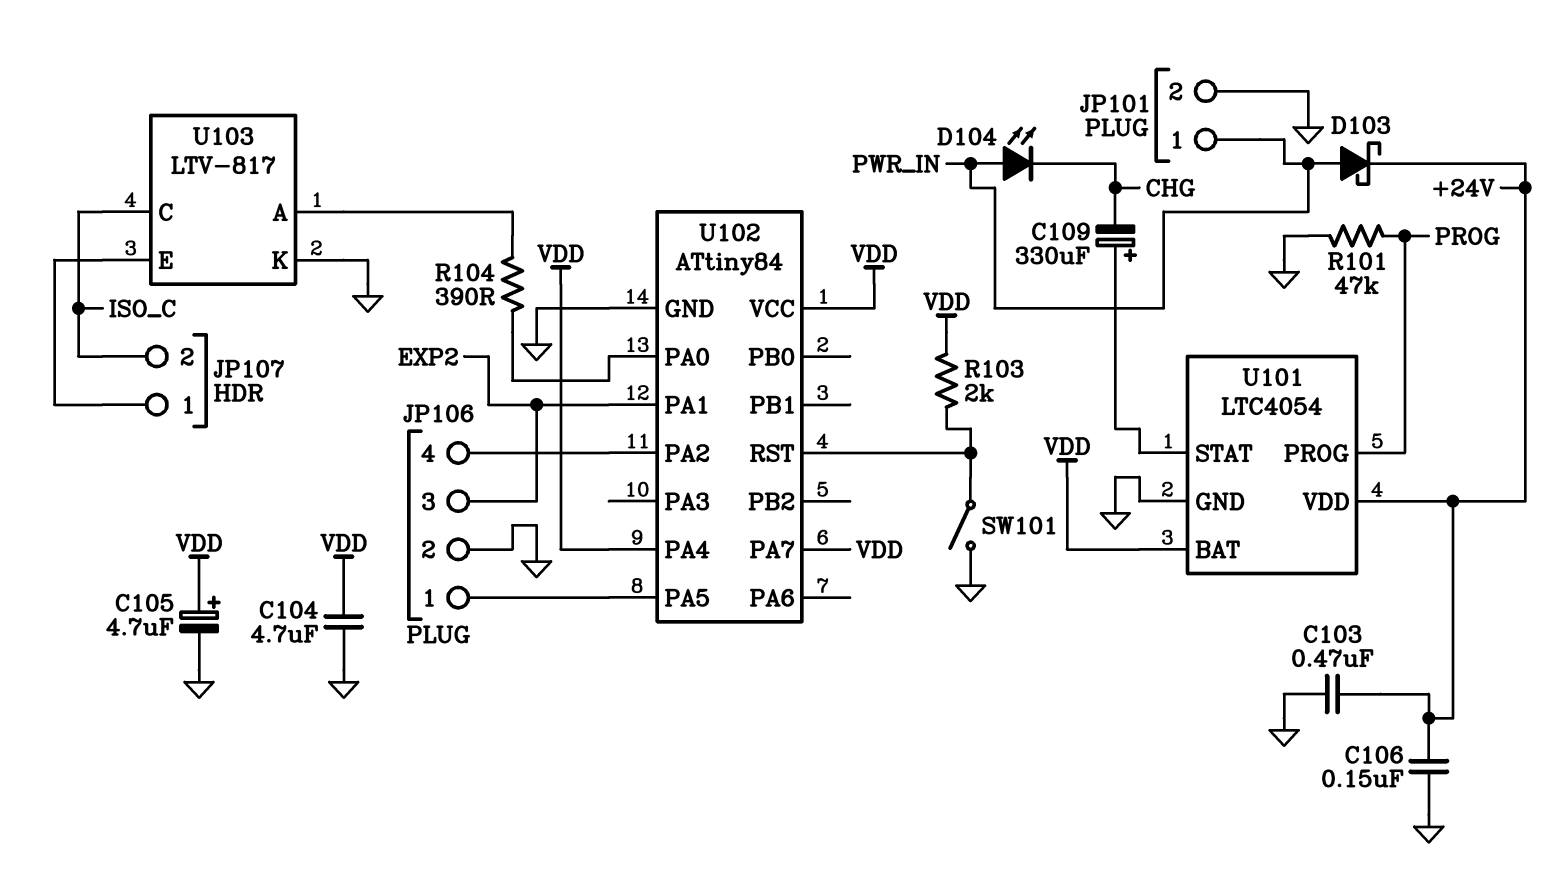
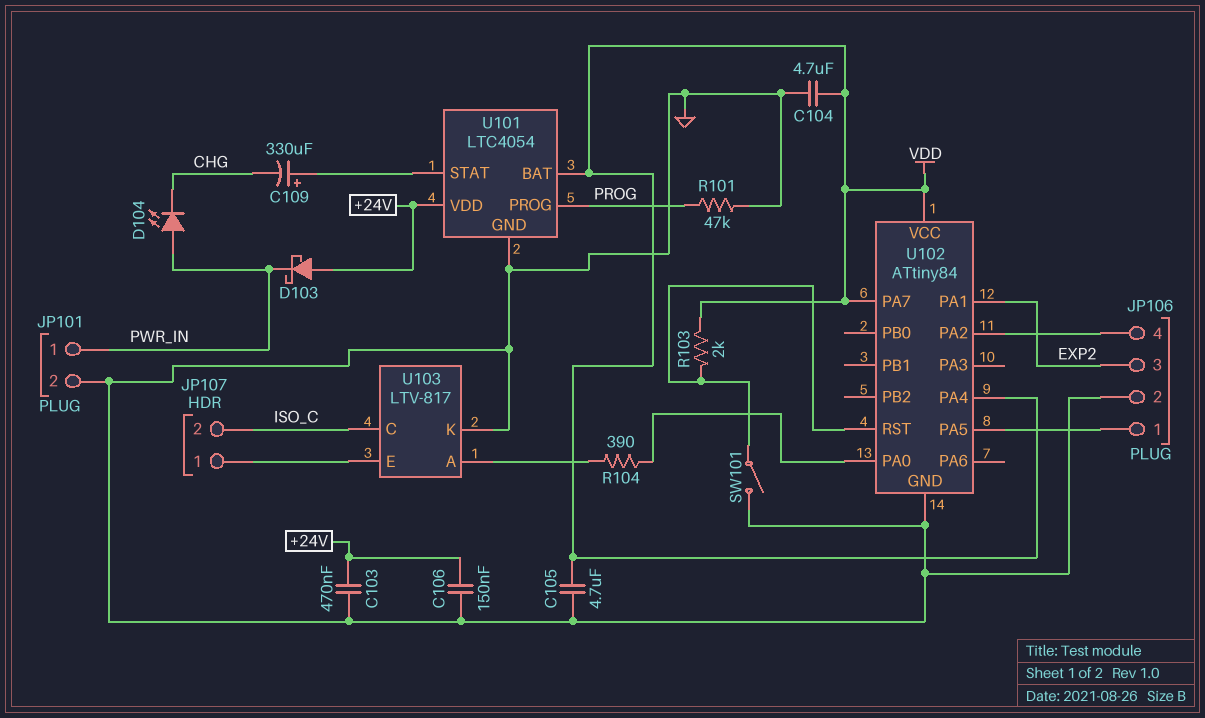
C105: 4.7uF (plus VDD, minus GND) -> 4.7uF (GND, VDD)
D103: schottky (A PWR_IN, K +24V) -> schottky (A +24V, K PWR_IN)

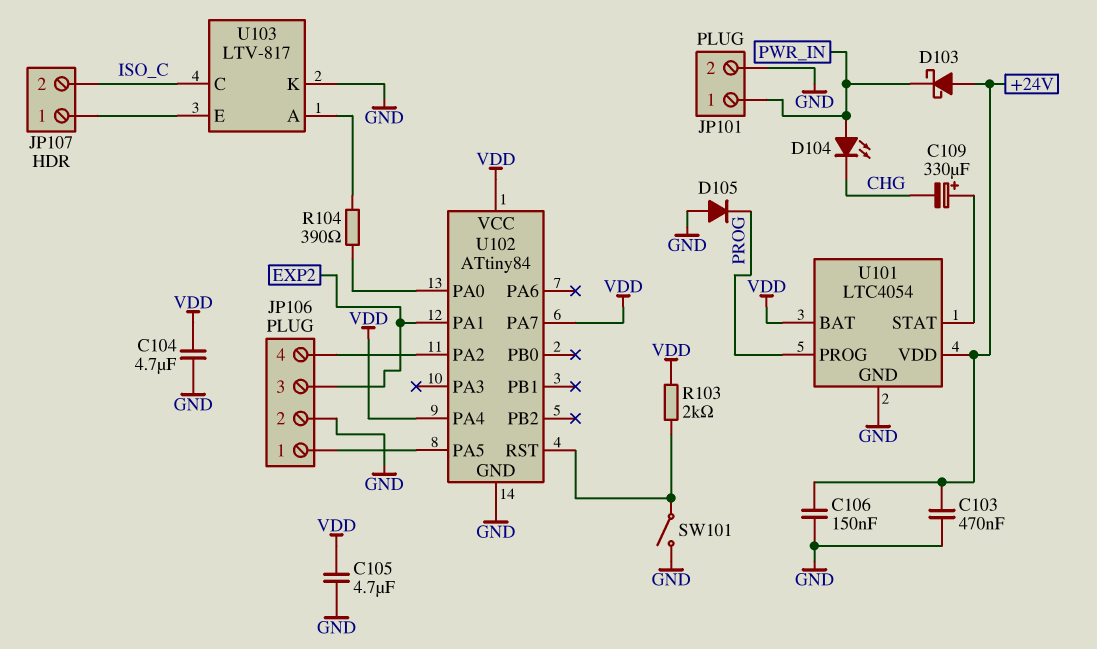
D105: none -> diode (A GND, K PROG)
R101: 47k (GND, PROG) -> none

